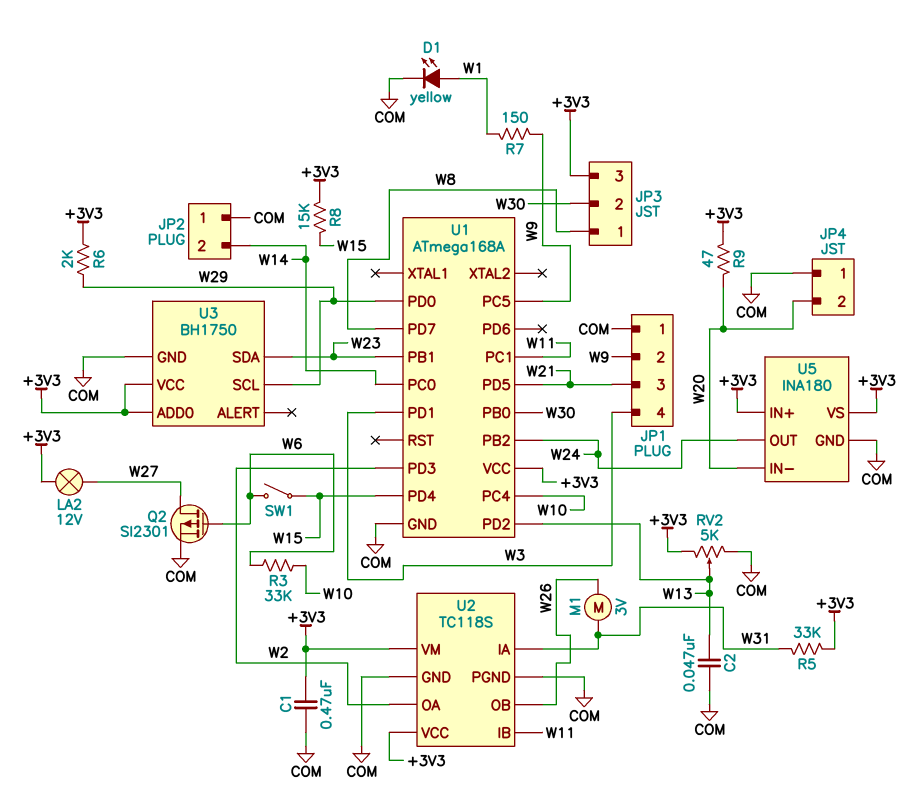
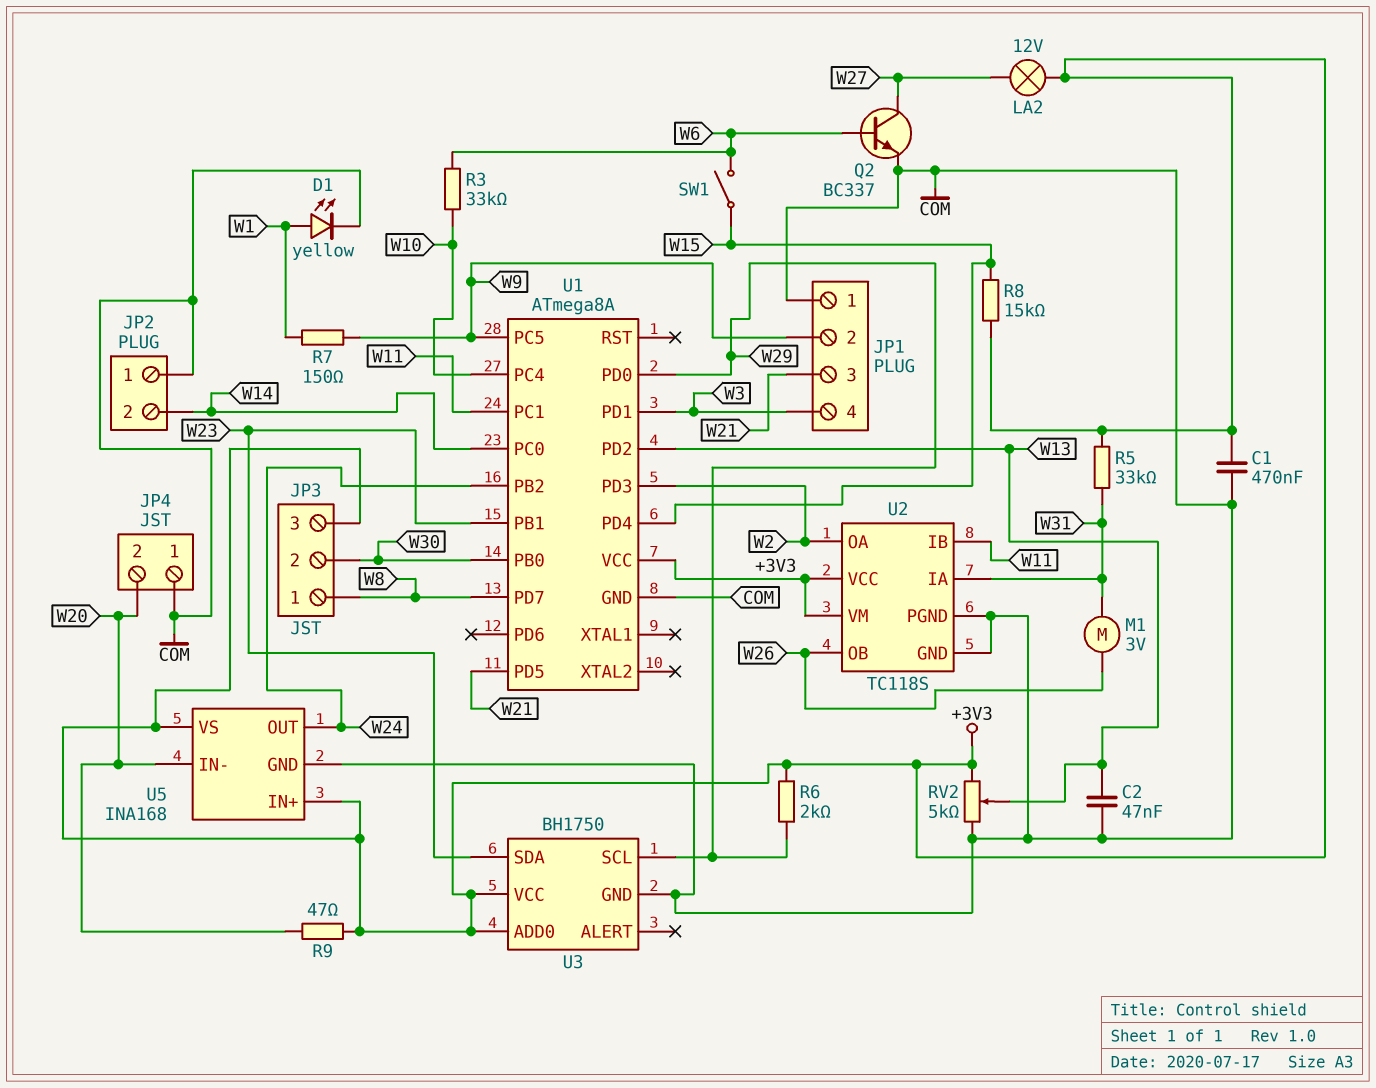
Q2: PMOS SI2301 (G W6, D W27, S COM) -> NPN BC337 (B W6, C W27, E COM)
U1: ATmega168A -> ATmega8A
U5: INA180 -> INA168

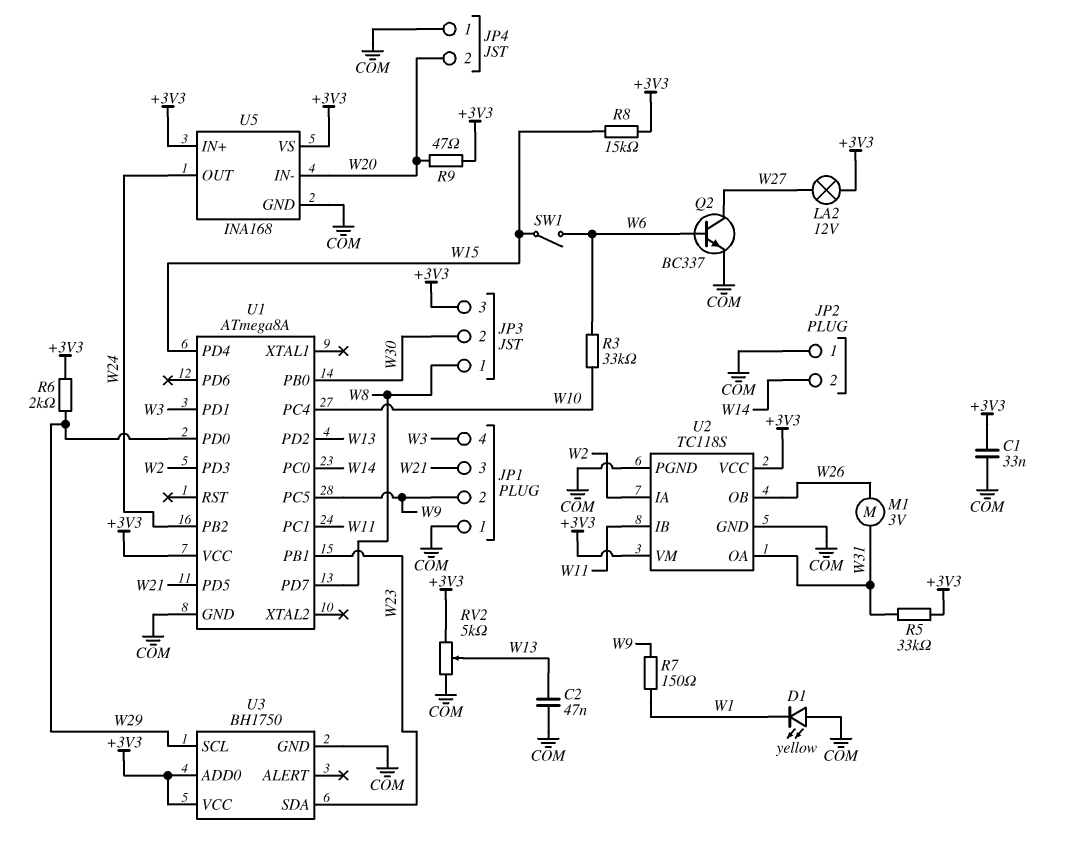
C1: 470nF (+3V3, COM) -> 33nF (+3V3, COM)
D1: LED yellow (A W1, K COM) -> LED yellow (A COM, K W1)
U2 pin IA: W31 -> W2
U2 pin OA: W2 -> W31

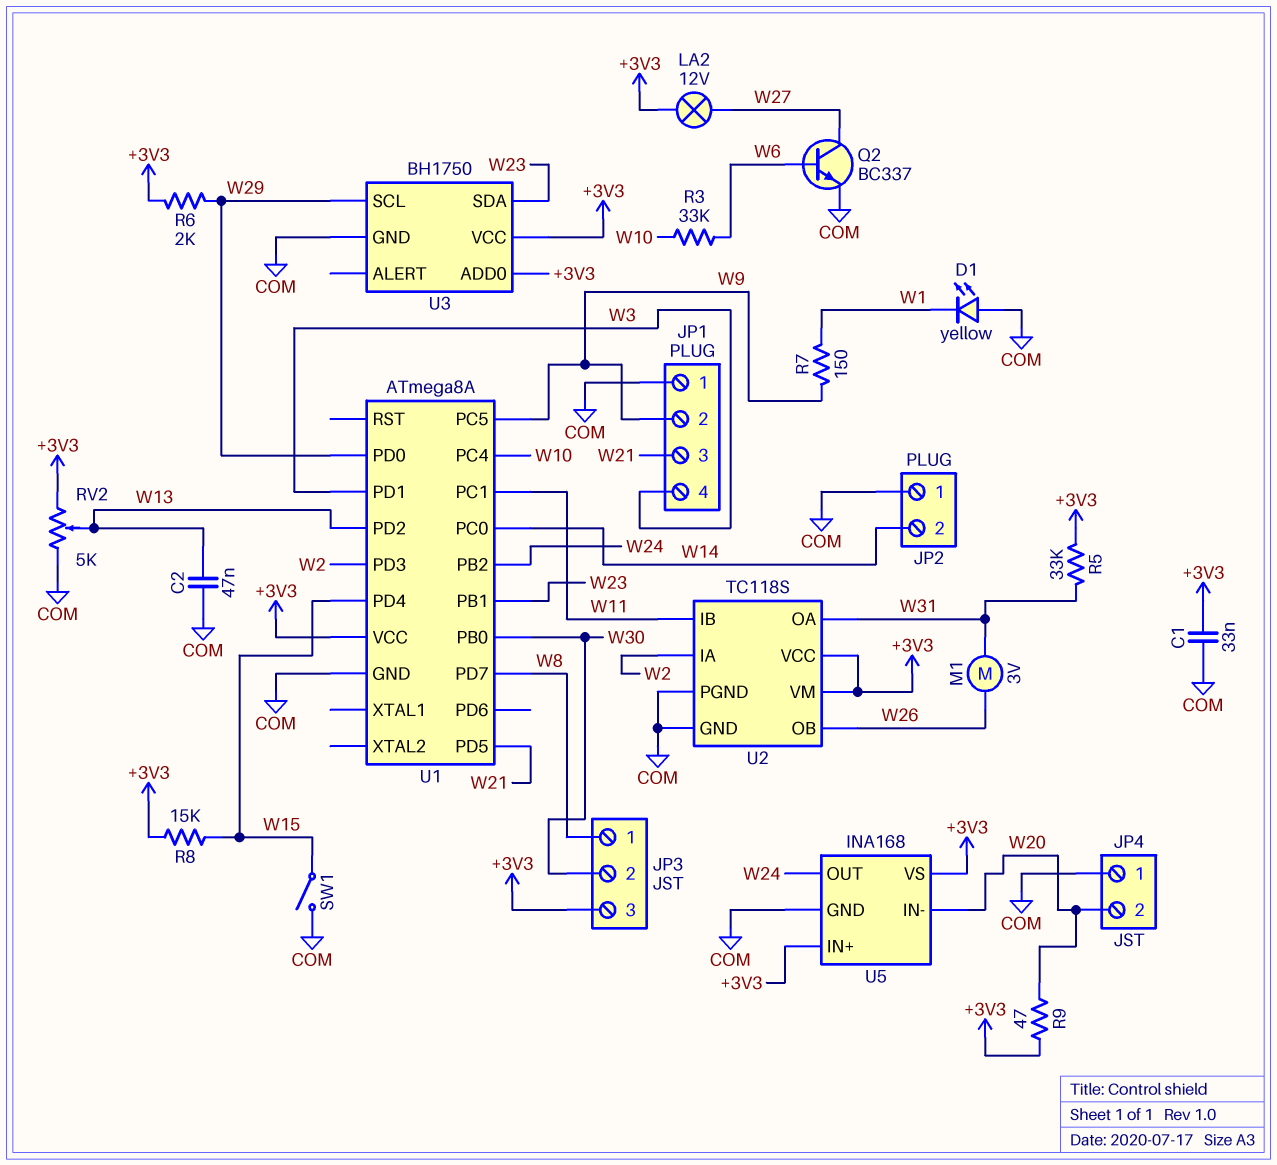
SW1: switch (W6, W15) -> switch (COM, W15)

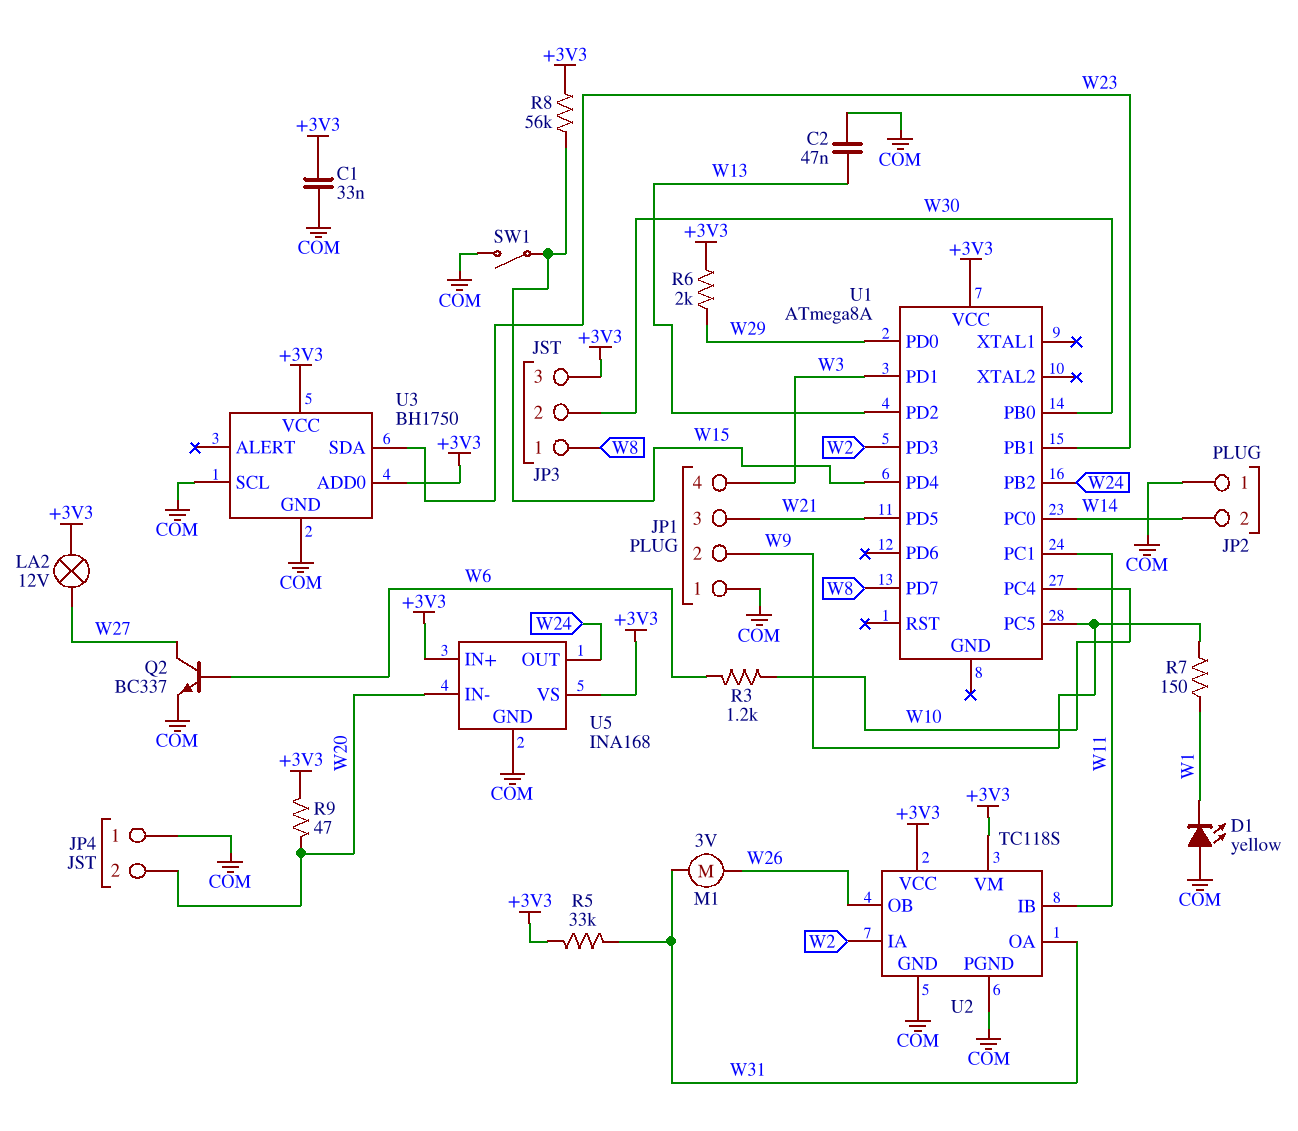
R3: 33k (W6, W10) -> 1.2k (W6, W10)
R8: 15k (+3V3, W15) -> 56k (+3V3, W15)
RV2: 5k (+3V3, COM, wiper W13) -> none
U1 pin GND: COM -> none
U3 pin SCL: W29 -> COM

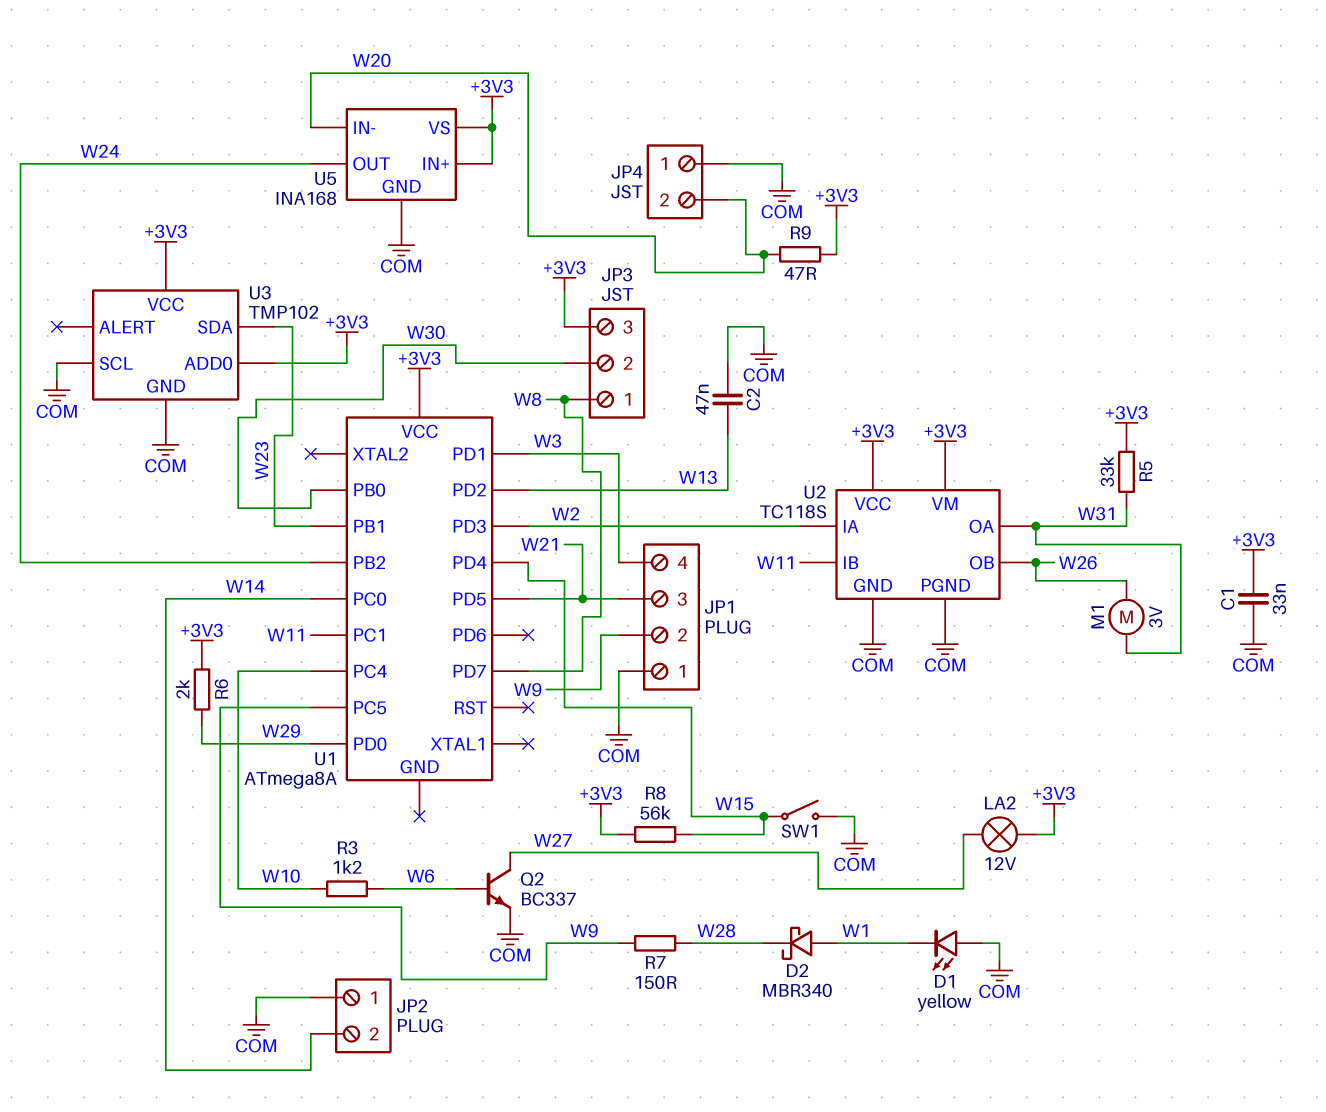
D2: none -> schottky MBR340 (A W1, K W28)
R7: 150 (W1, W9) -> 150 (W9, W28)
U3: BH1750 -> TMP102

